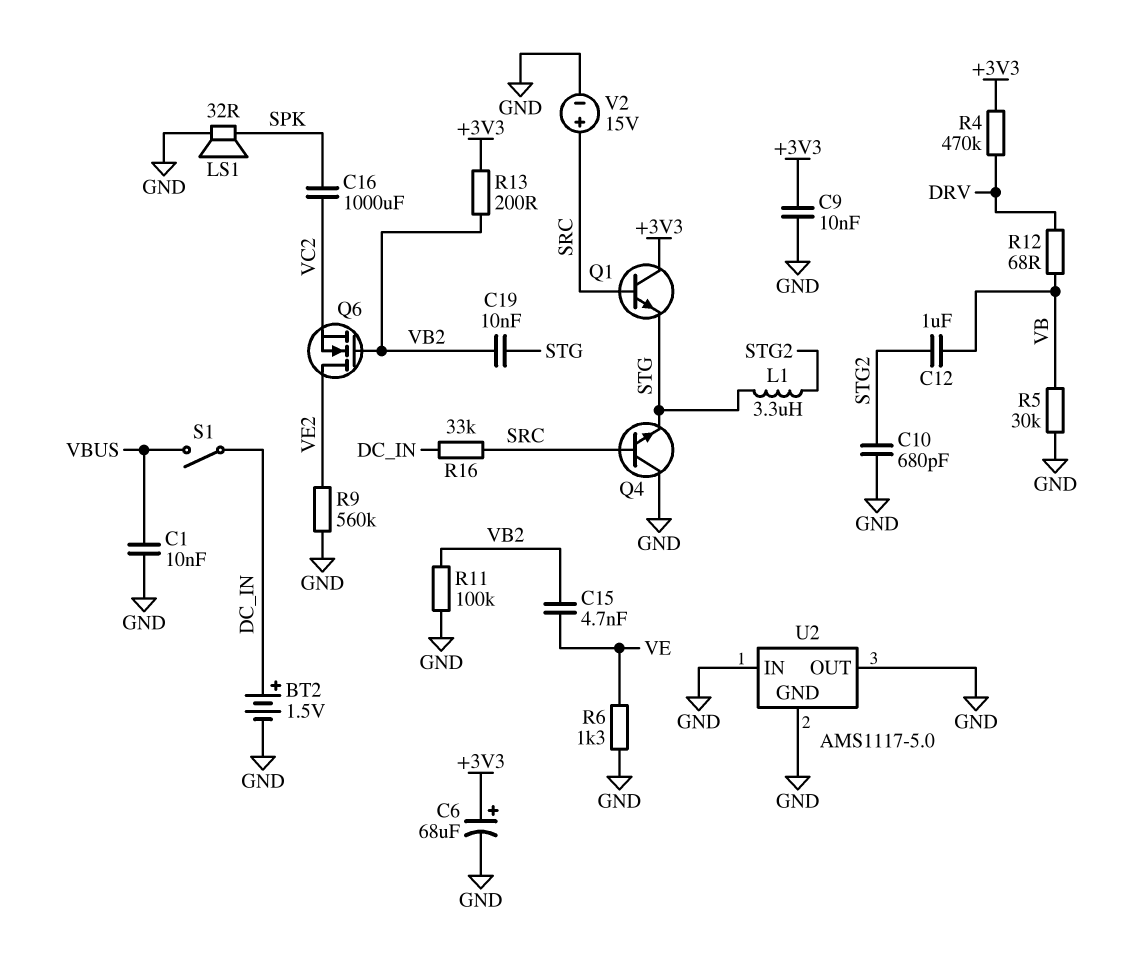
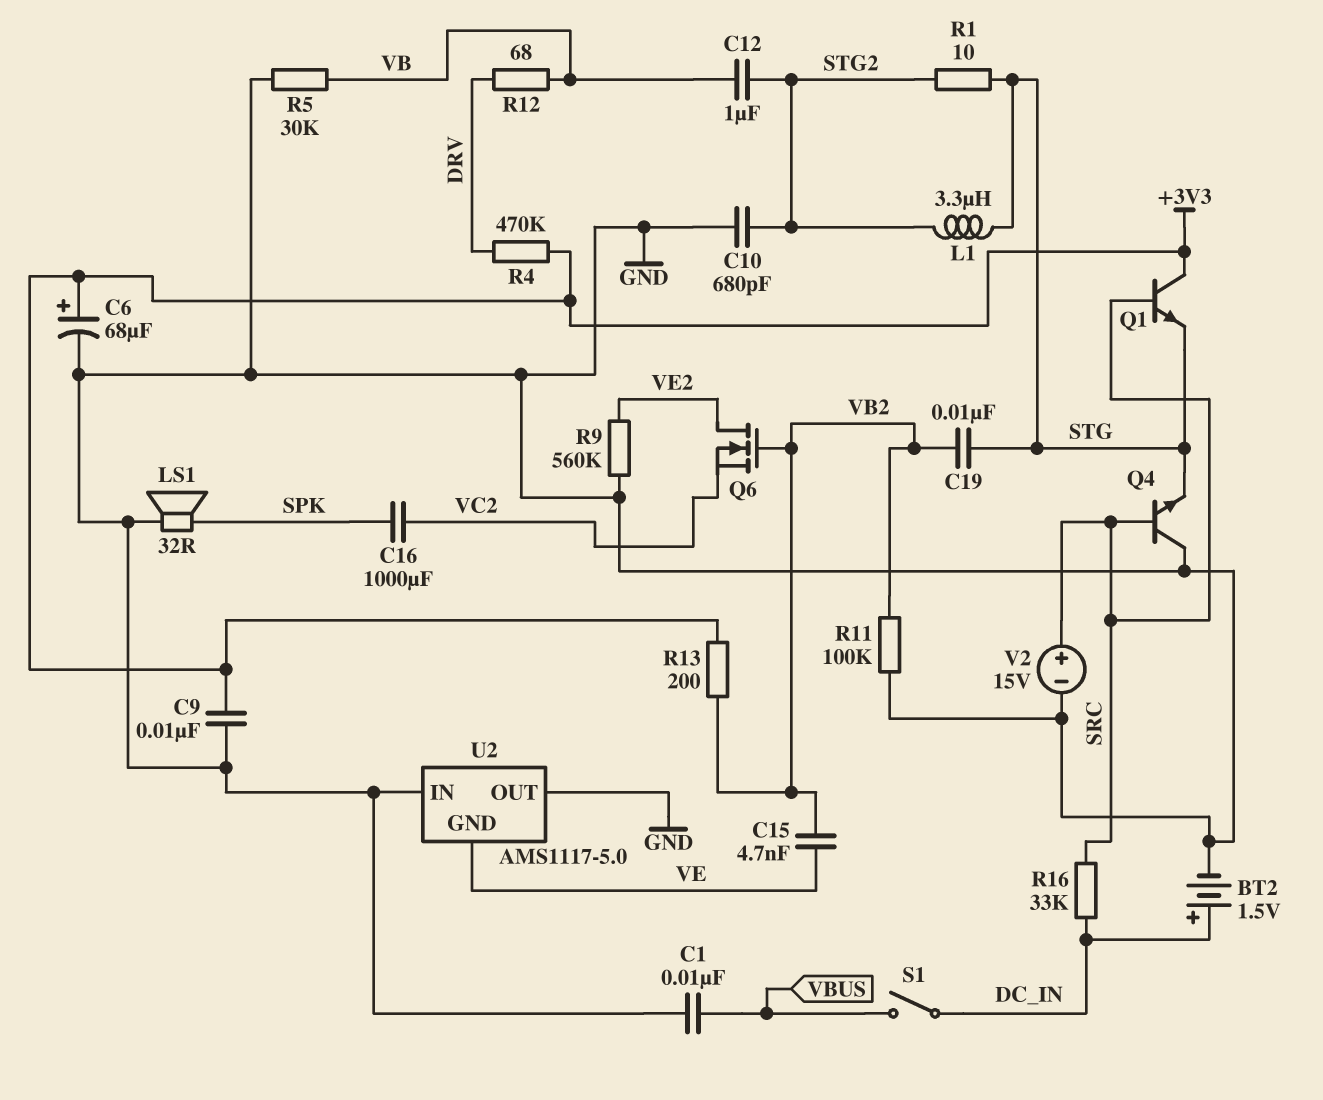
R1: none -> 10 (STG, STG2)
R6: 1.3k (GND, VE) -> none
U2 pin GND: GND -> VE

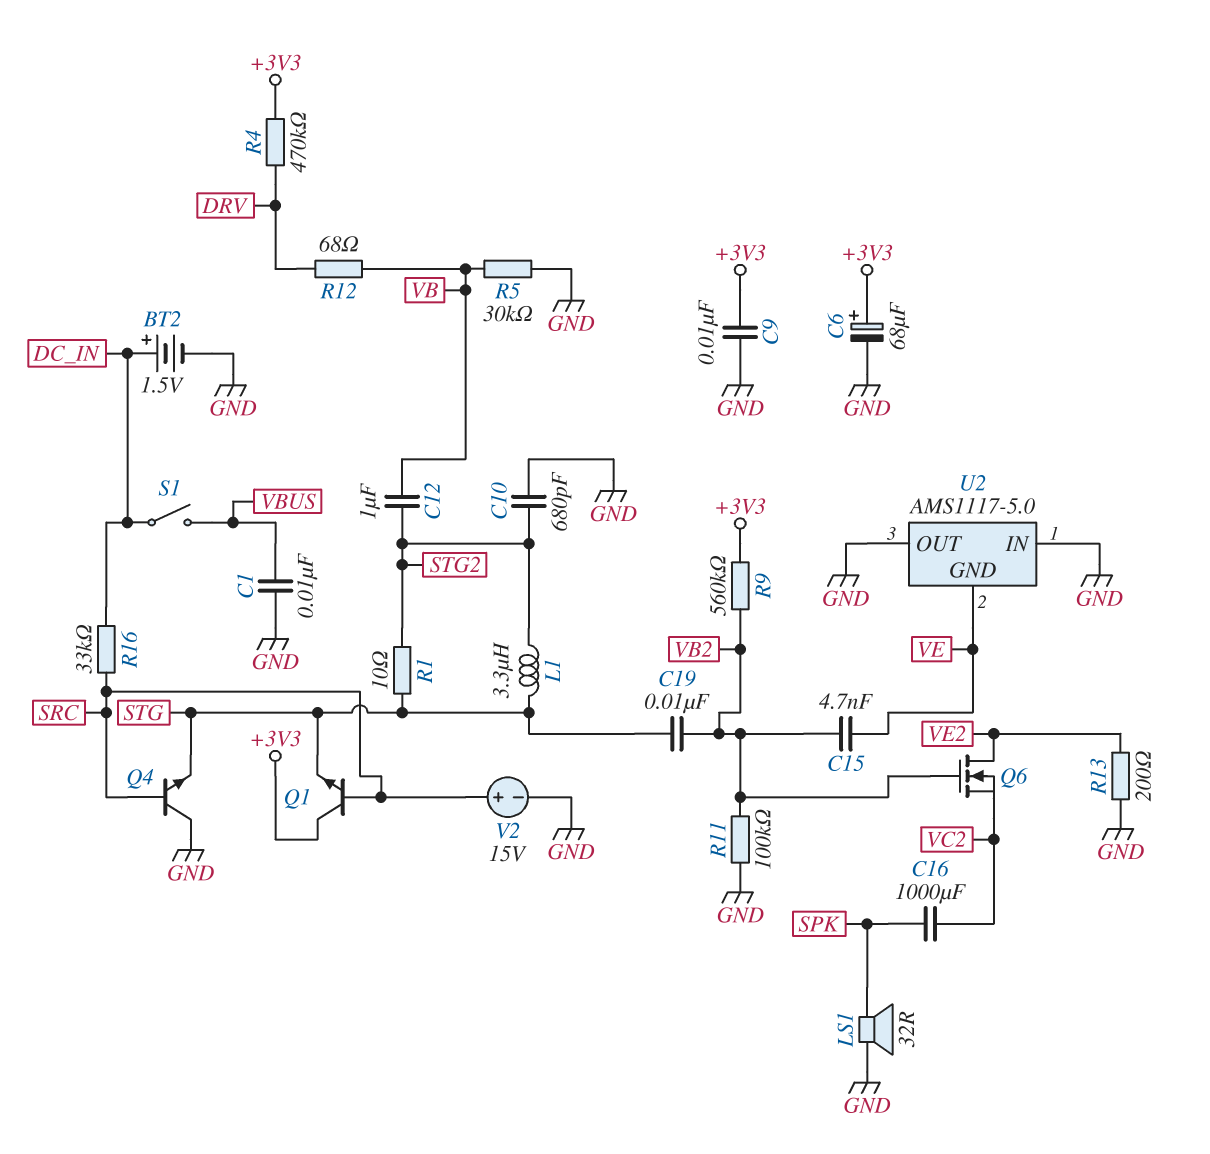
R9: 560k (GND, VE2) -> 560k (+3V3, VB2)
R13: 200 (+3V3, VB2) -> 200 (GND, VE2)

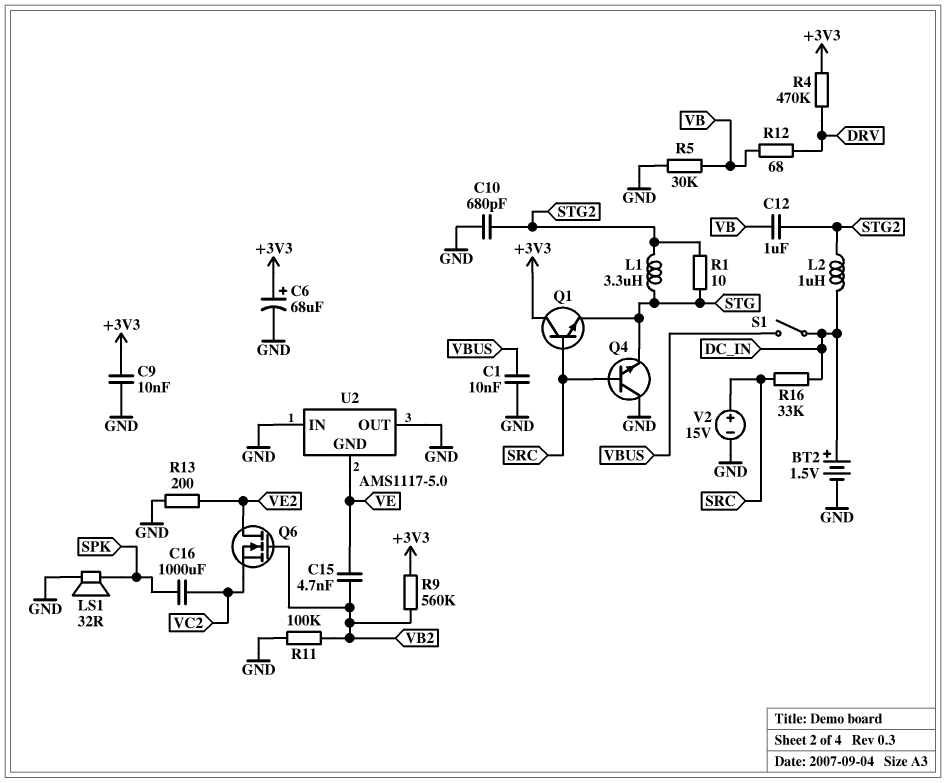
C19: 10nF (STG, VB2) -> none
L2: none -> 1uH (DC_IN, STG2)

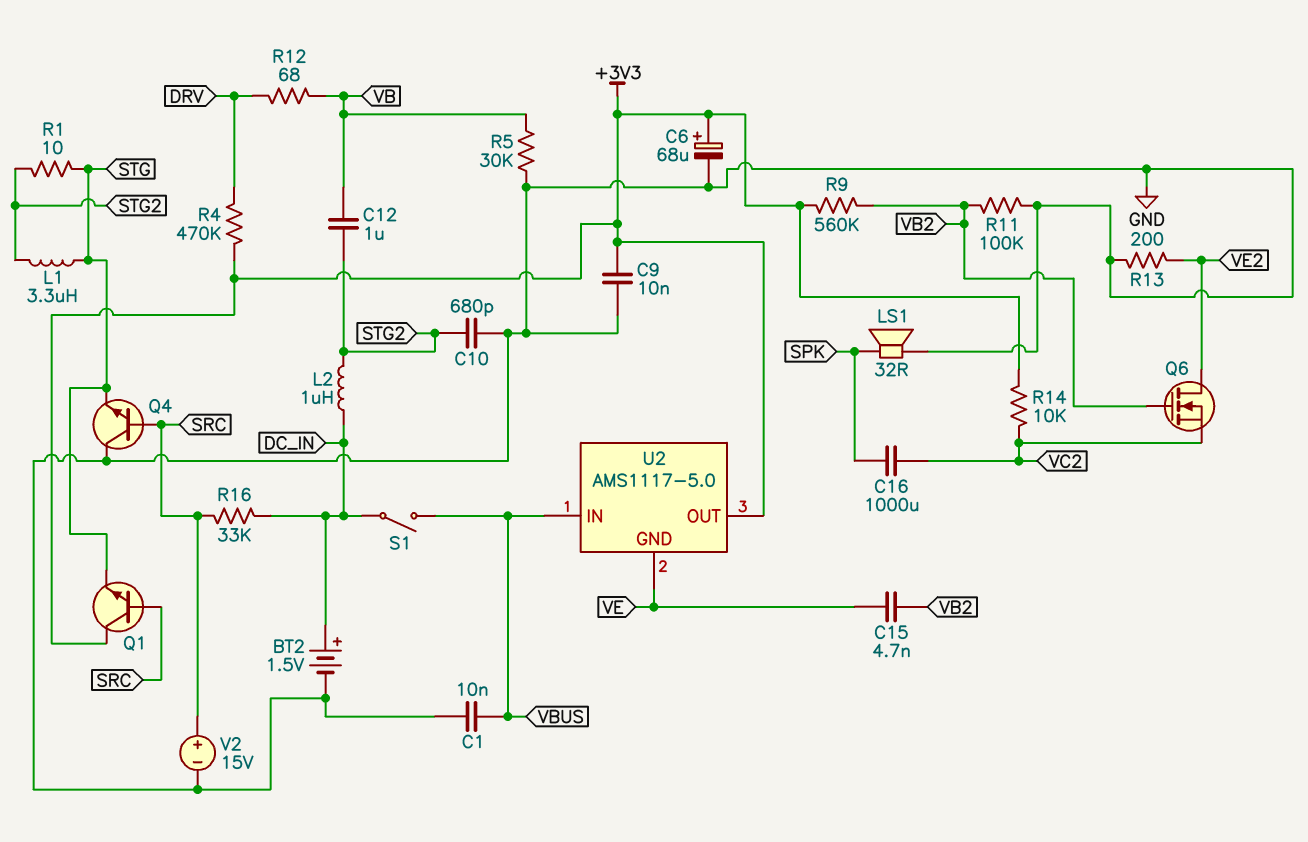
R14: none -> 10k (+3V3, VC2)
U2 pin IN: GND -> VBUS
U2 pin OUT: GND -> +3V3

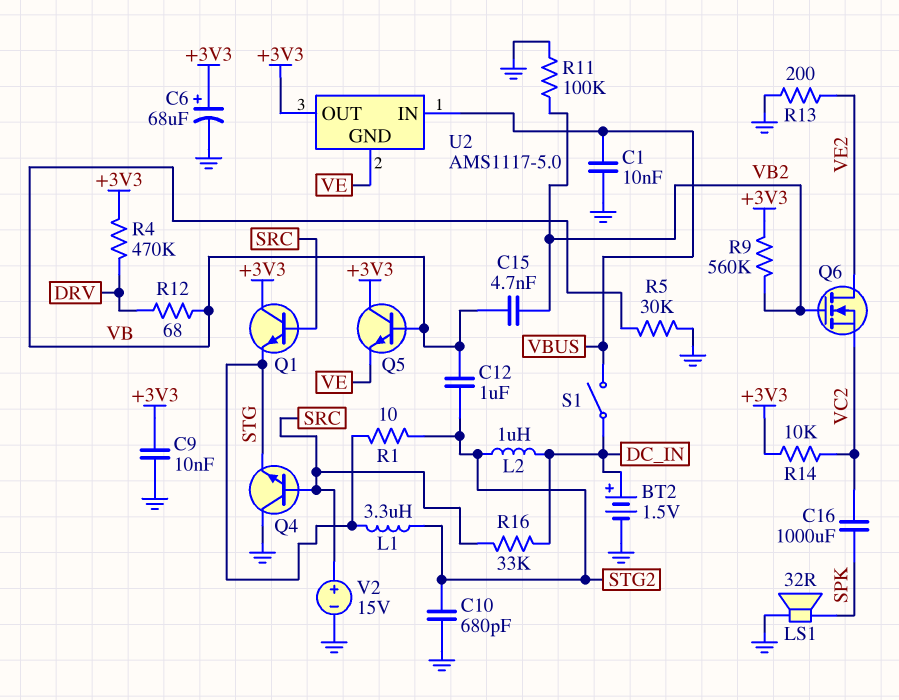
C15: 4.7nF (VB2, VE) -> 4.7nF (VB, VB2)
Q5: none -> NPN (B VB, C +3V3, E VE)

